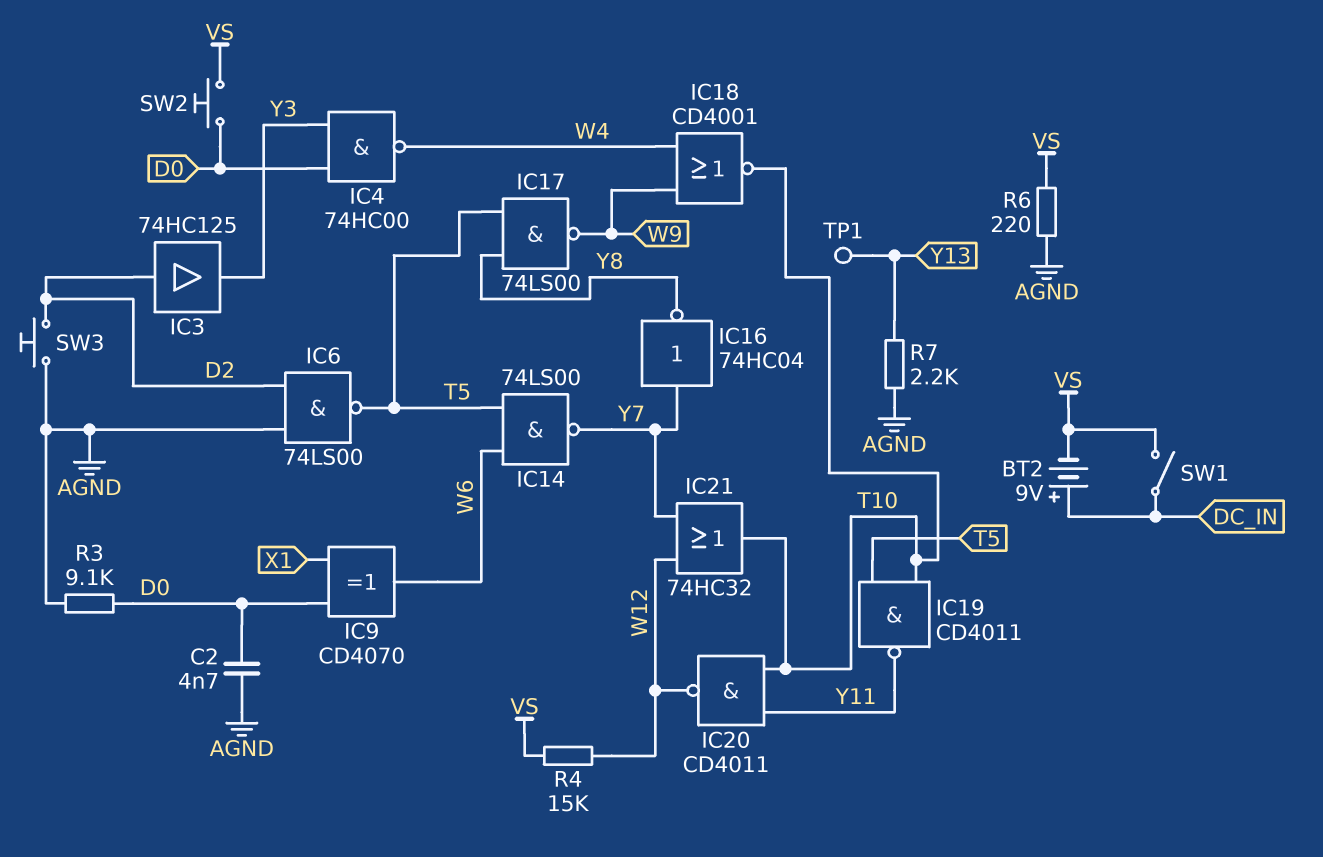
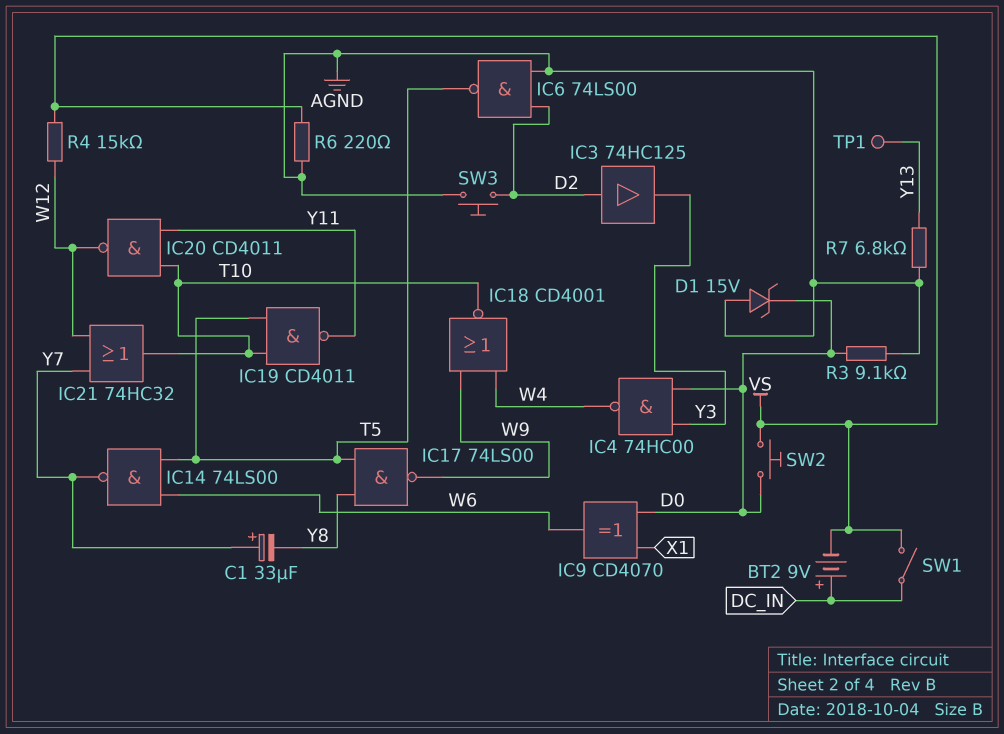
C1: none -> 33uF (plus Y7, minus Y8)
C2: 4.7nF (AGND, D0) -> none
D1: none -> zener 15V (A AGND, K D0)
IC16: NOT 74HC04 (in Y7, out Y8) -> none
R7: 2.2k (AGND, Y13) -> 6.8k (AGND, Y13)

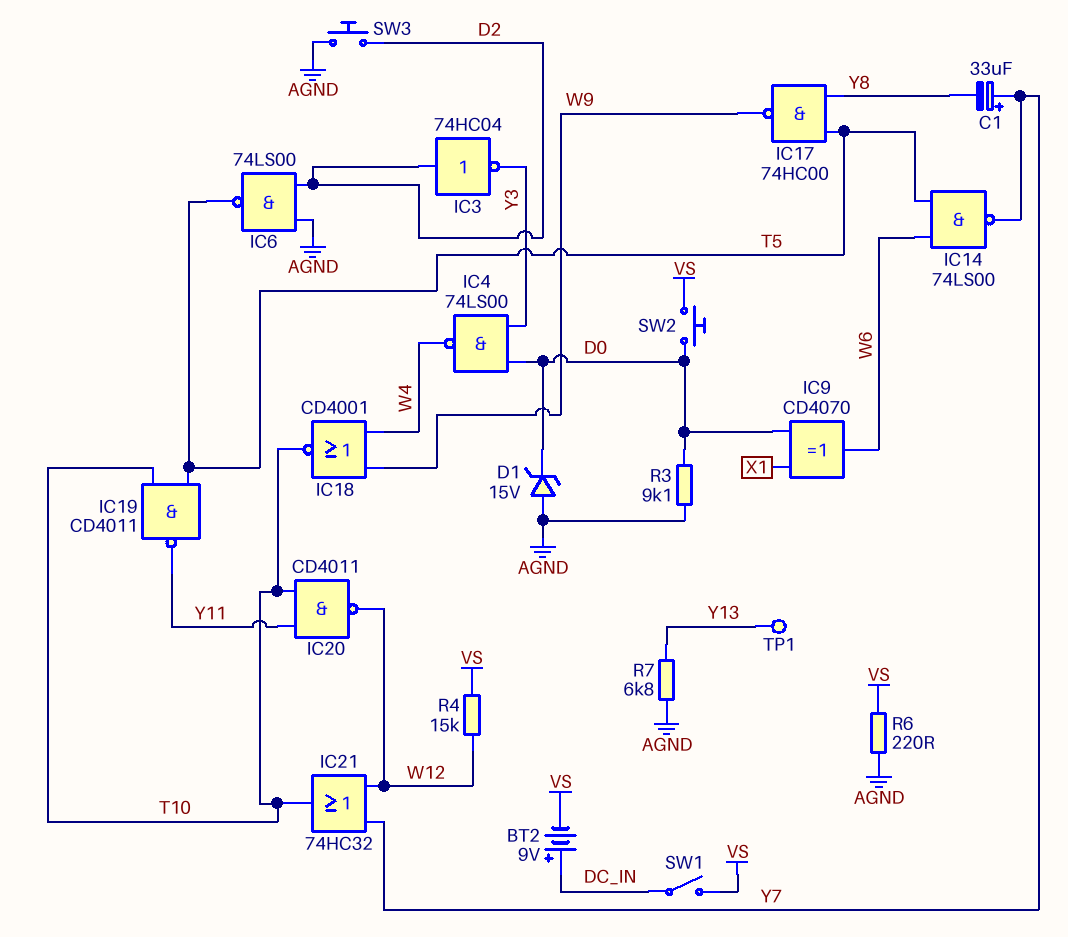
IC3: buffer 74HC125 (in D2, out Y3) -> NOT 74HC04 (in D2, out Y3)
IC4: NAND 74HC00 (in D0, in Y3, out W4) -> NAND 74LS00 (in D0, in Y3, out W4)
IC17: NAND 74LS00 (in T5, in Y8, out W9) -> NAND 74HC00 (in T5, in Y8, out W9)

